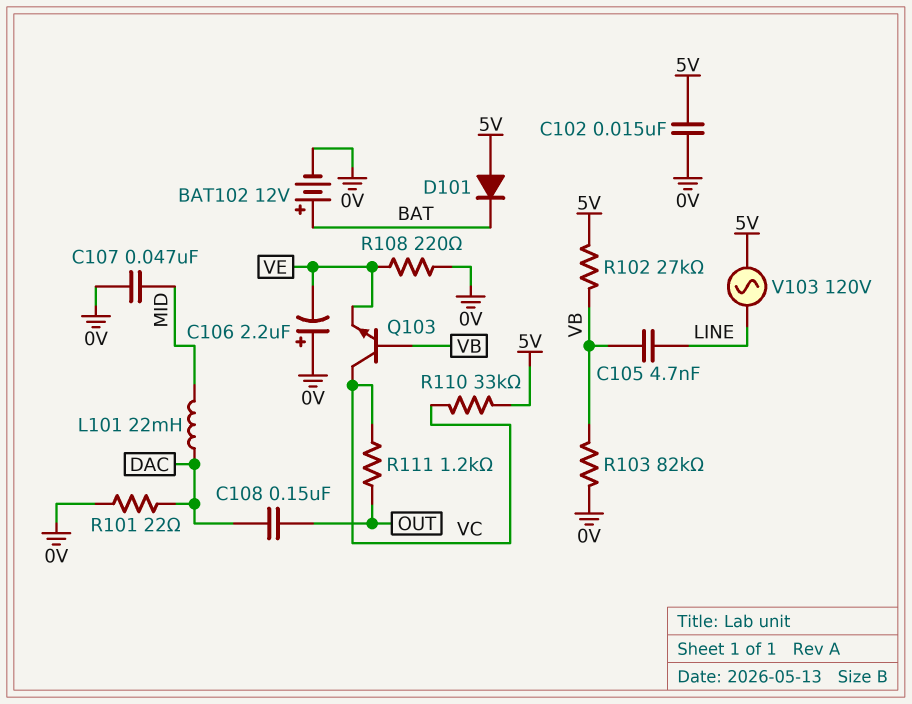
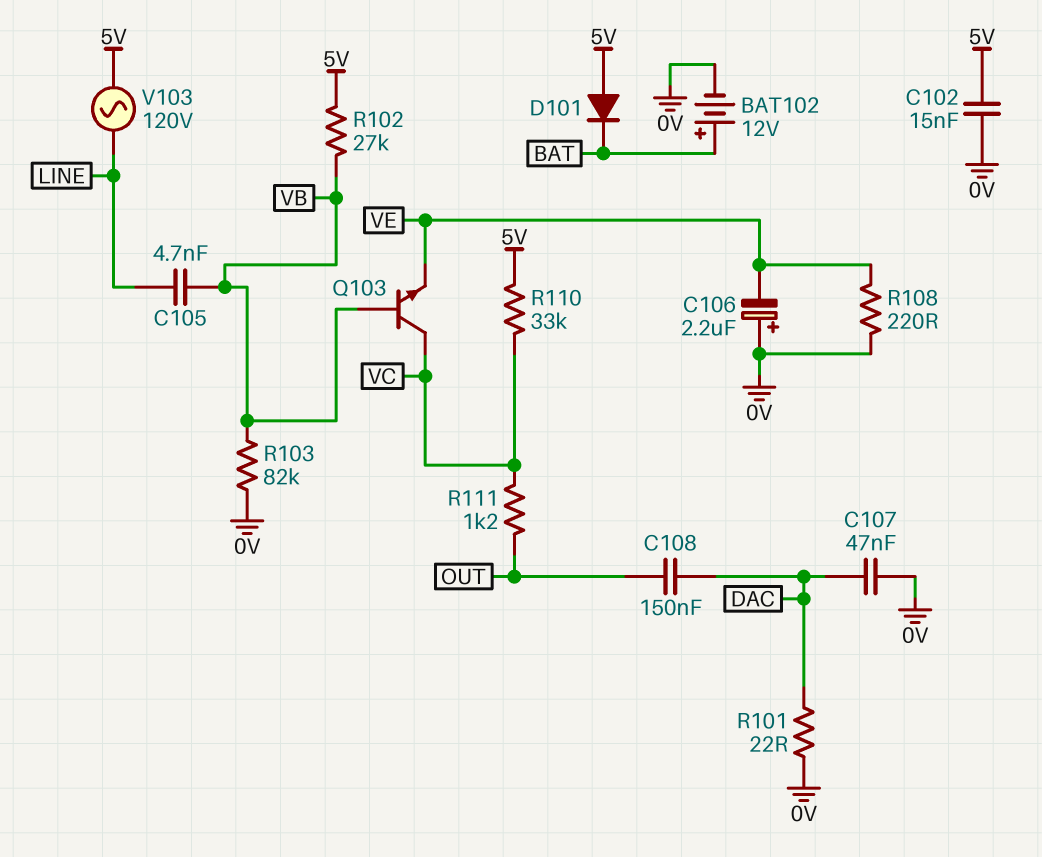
C107: 47nF (0V, MID) -> 47nF (0V, DAC)
L101: 22mH (DAC, MID) -> none

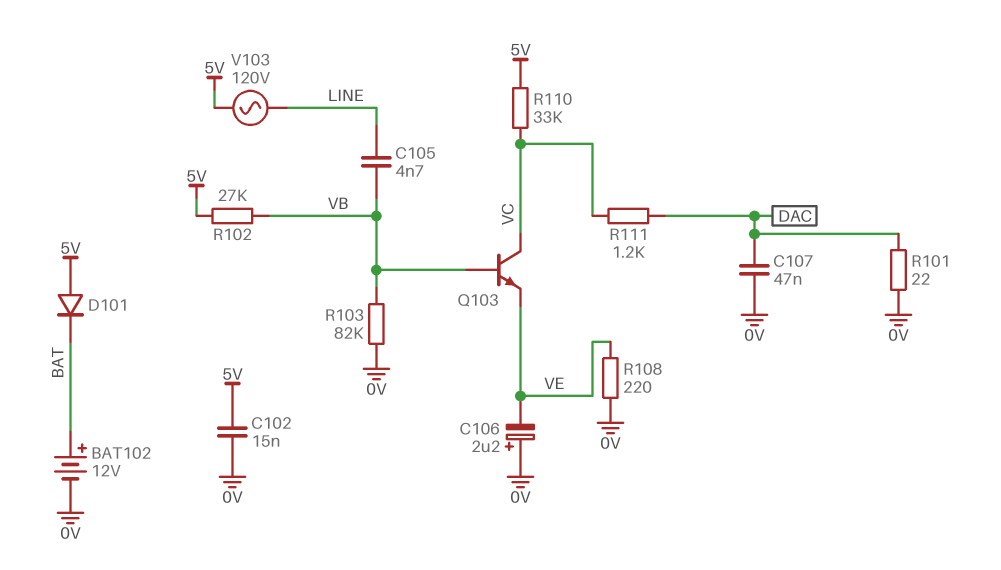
C108: 150nF (DAC, OUT) -> none
R111: 1.2k (OUT, VC) -> 1.2k (DAC, VC)

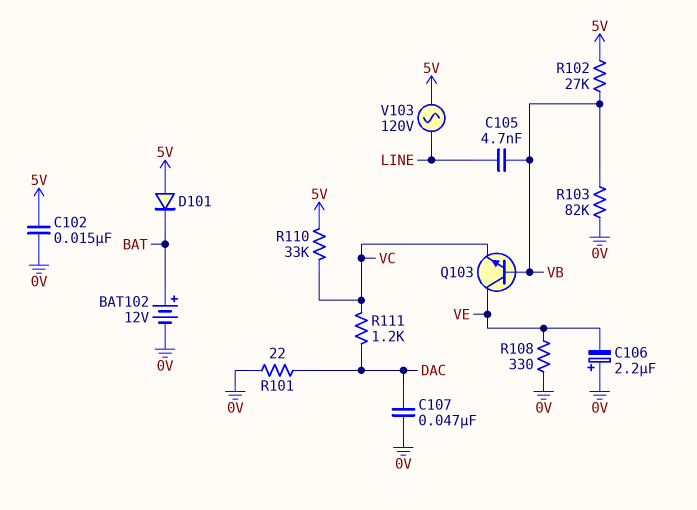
Q103: NPN (B VB, C VC, E VE) -> NPN (B VB, C VE, E VC)
R108: 220 (0V, VE) -> 330 (0V, VE)

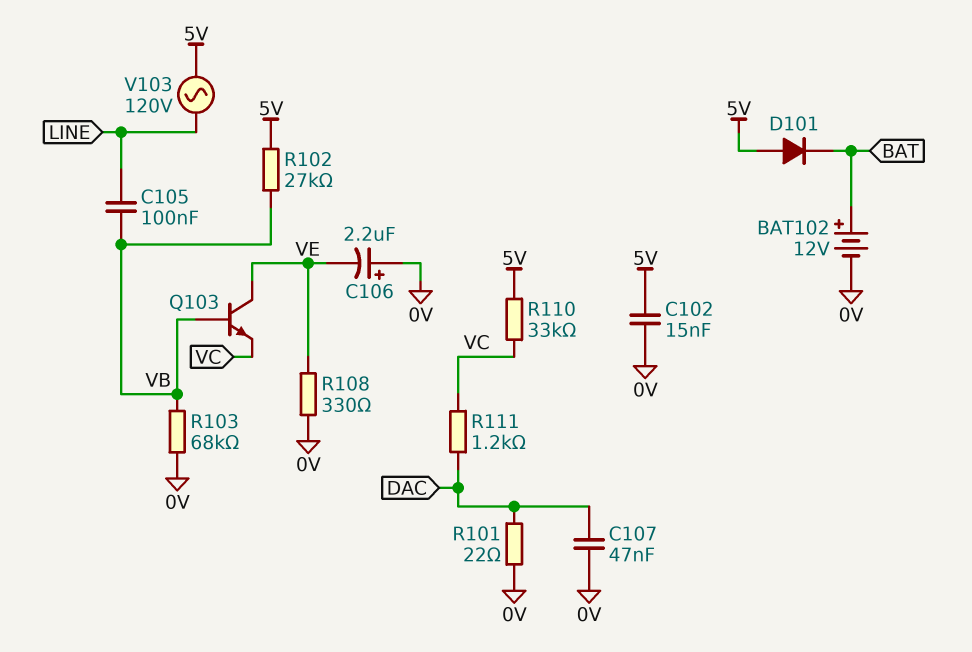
C105: 4.7nF (LINE, VB) -> 100nF (LINE, VB)
R103: 82k (0V, VB) -> 68k (0V, VB)

